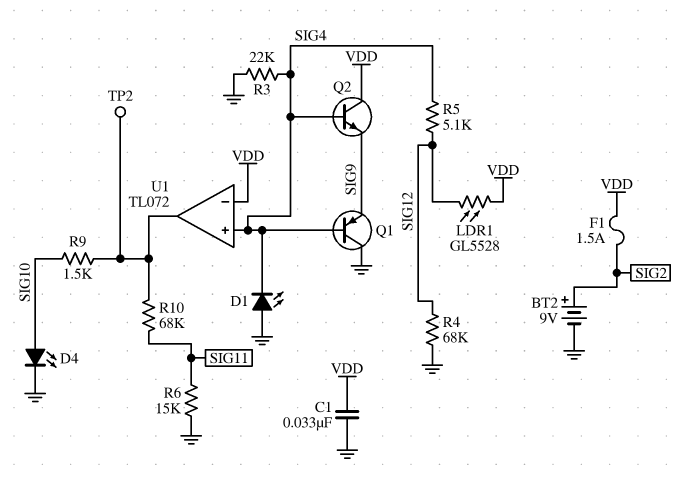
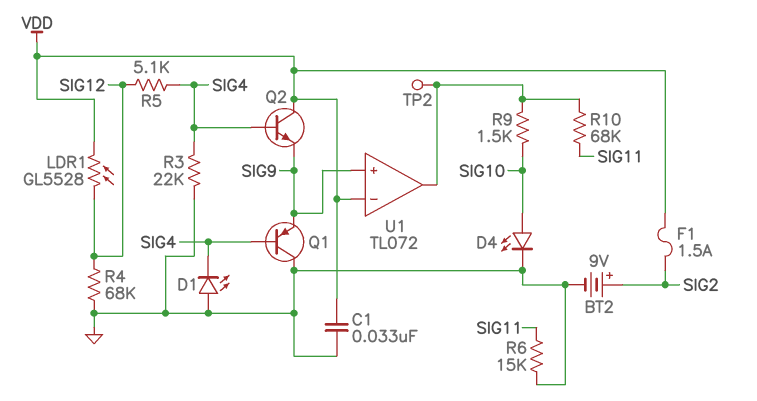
U1 pin in+: SIG4 -> SIG9

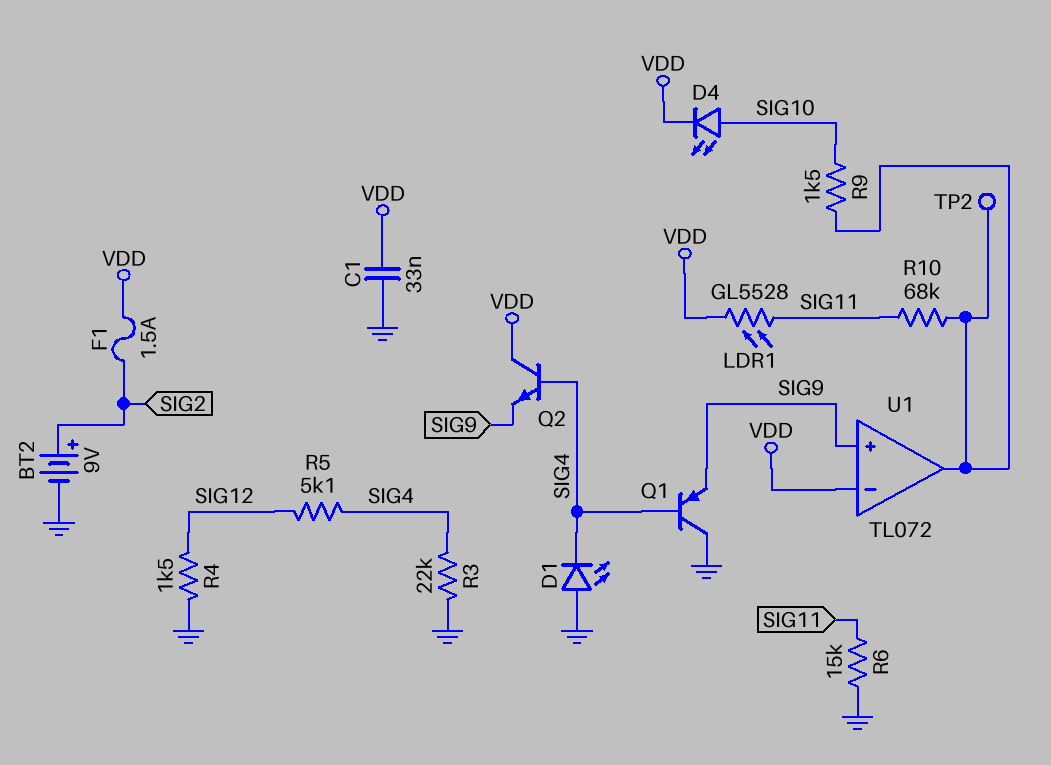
D4: LED (A SIG10, K GND) -> LED (A SIG10, K VDD)
LDR1: GL5528 (SIG12, VDD) -> GL5528 (SIG11, VDD)
R4: 68k (GND, SIG12) -> 1.5k (GND, SIG12)

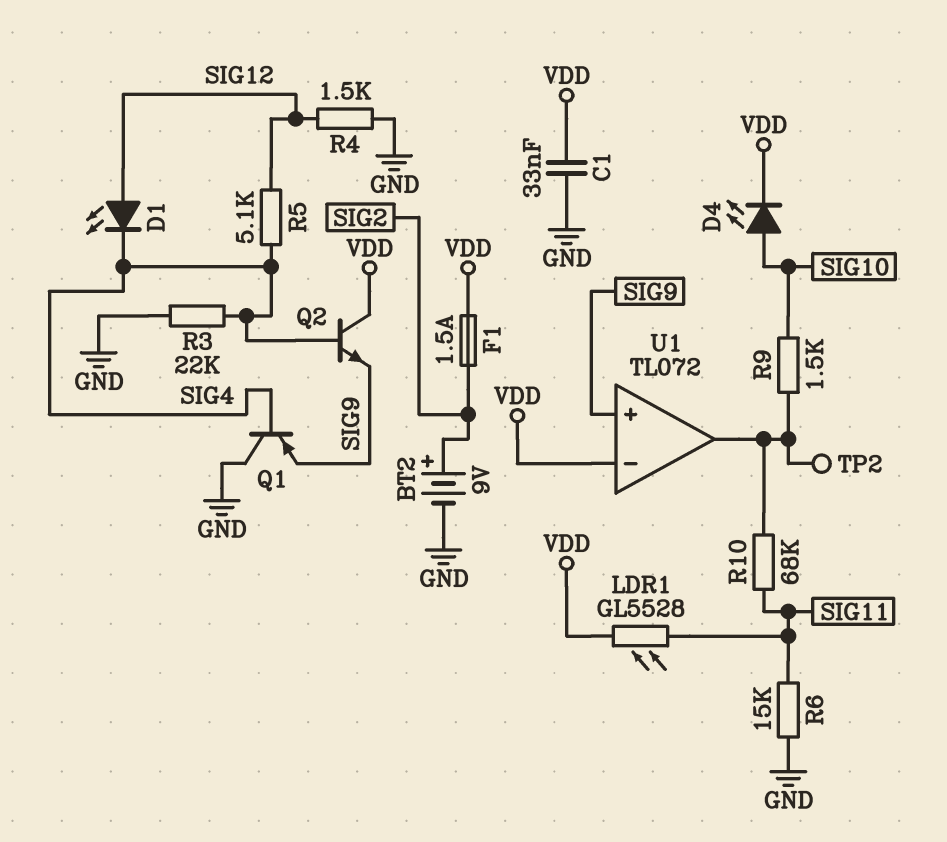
D1: LED (A GND, K SIG4) -> LED (A SIG12, K SIG4)

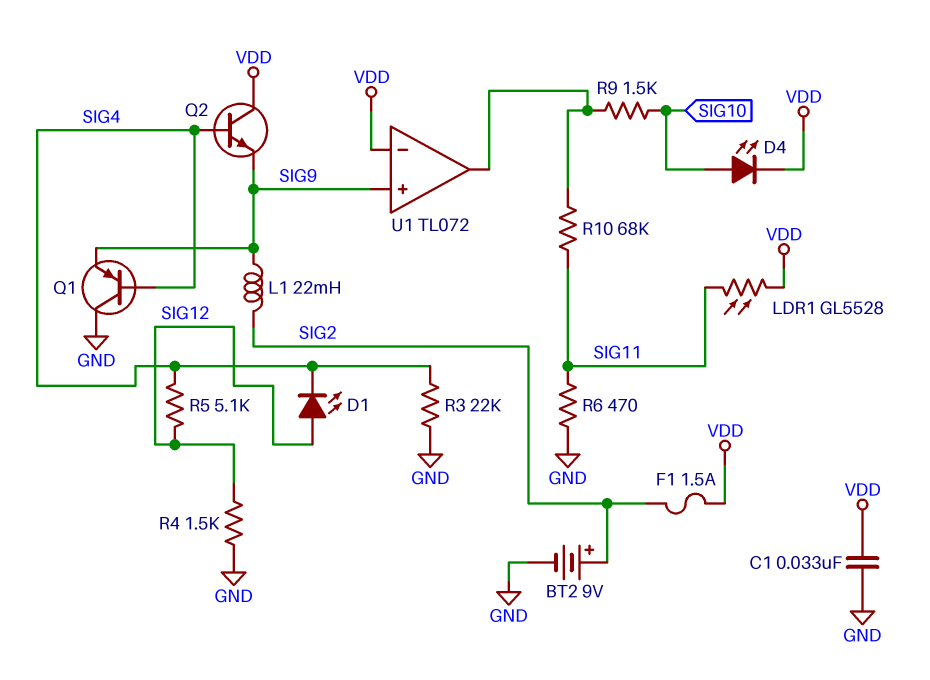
L1: none -> 22mH (SIG2, SIG9)
R6: 15k (GND, SIG11) -> 470 (GND, SIG11)
TP2: test point (U1/out) -> none

